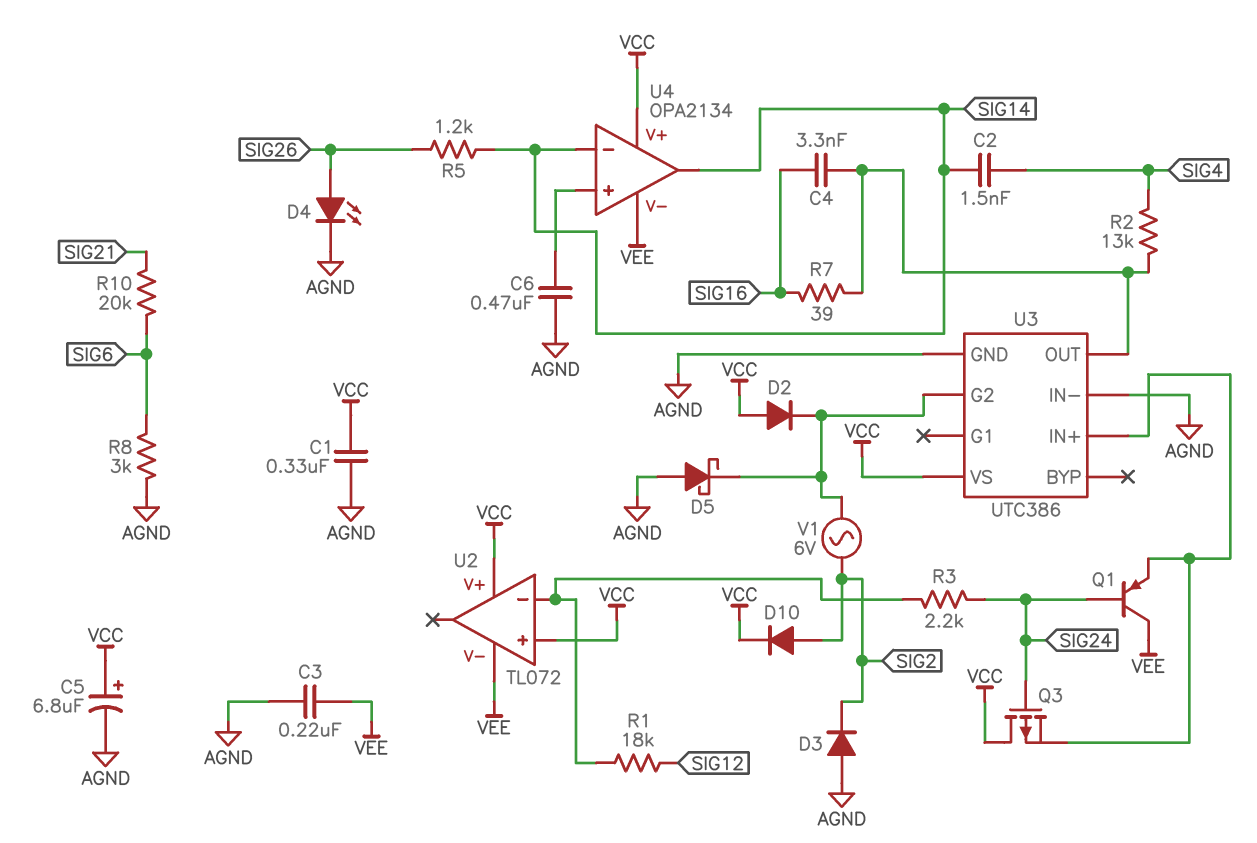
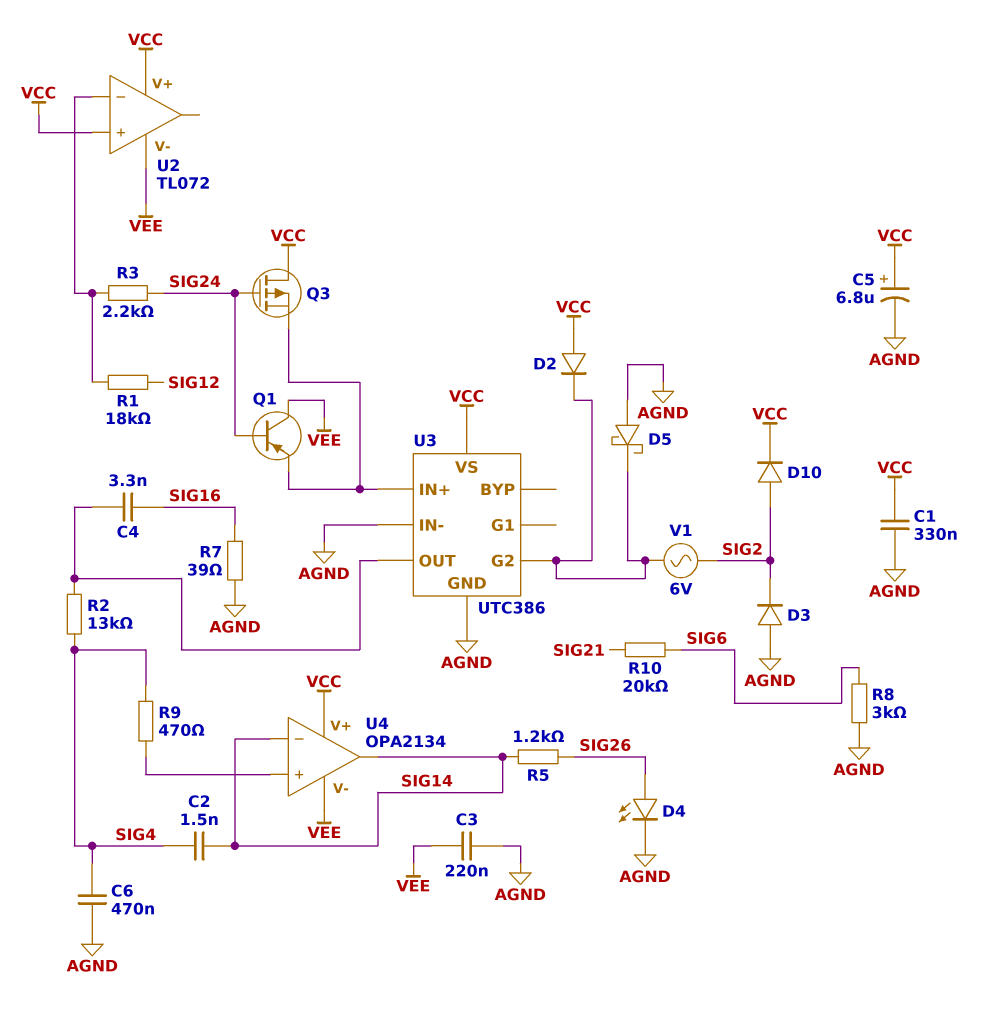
C6: 470nF (AGND, U4/in+) -> 470nF (AGND, SIG4)
R7: 39 (SIG16, U3/OUT) -> 39 (AGND, SIG16)
R9: none -> 470 (SIG4, U4/in+)

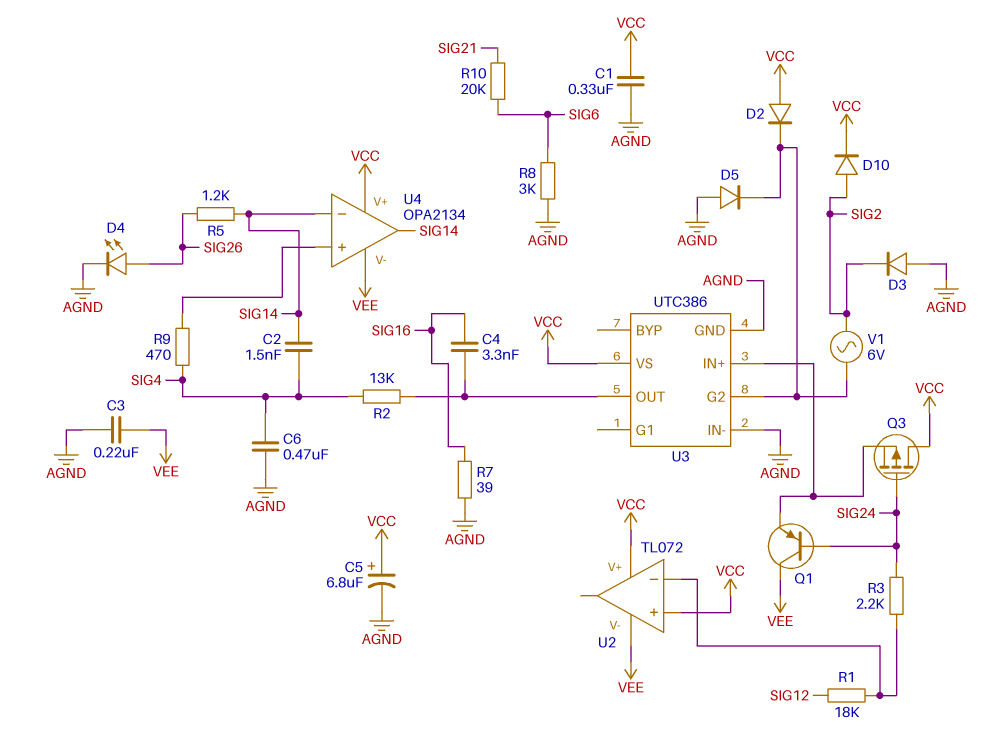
D5: schottky (A AGND, K U3/G2) -> diode (A AGND, K U3/G2)

